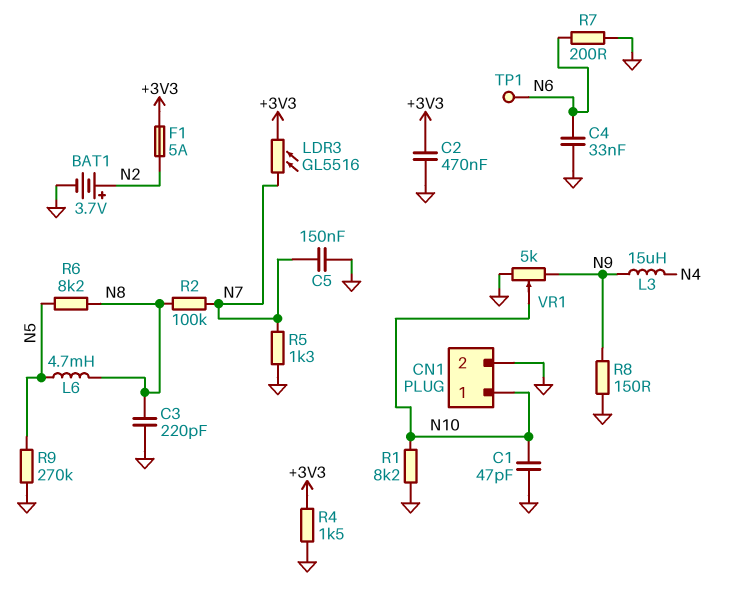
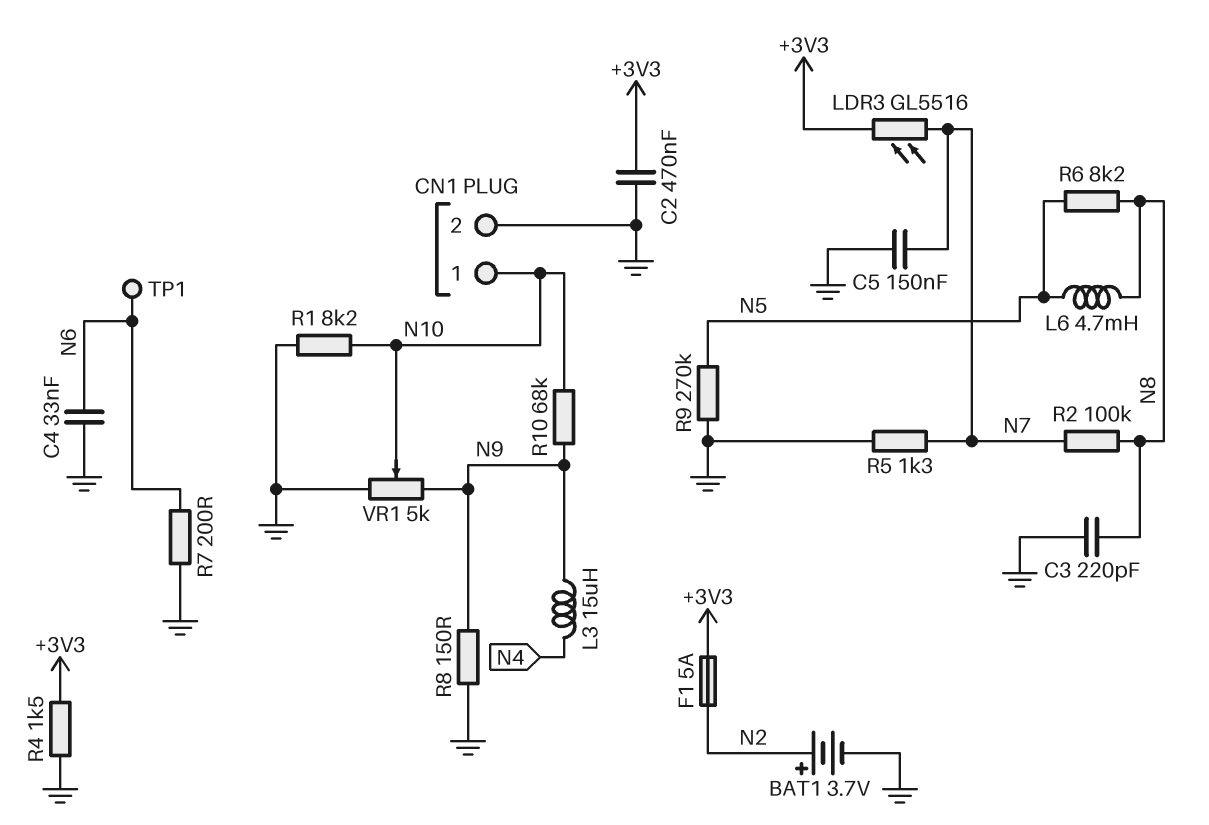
C1: 47pF (GND, N10) -> none
R10: none -> 68k (N9, N10)

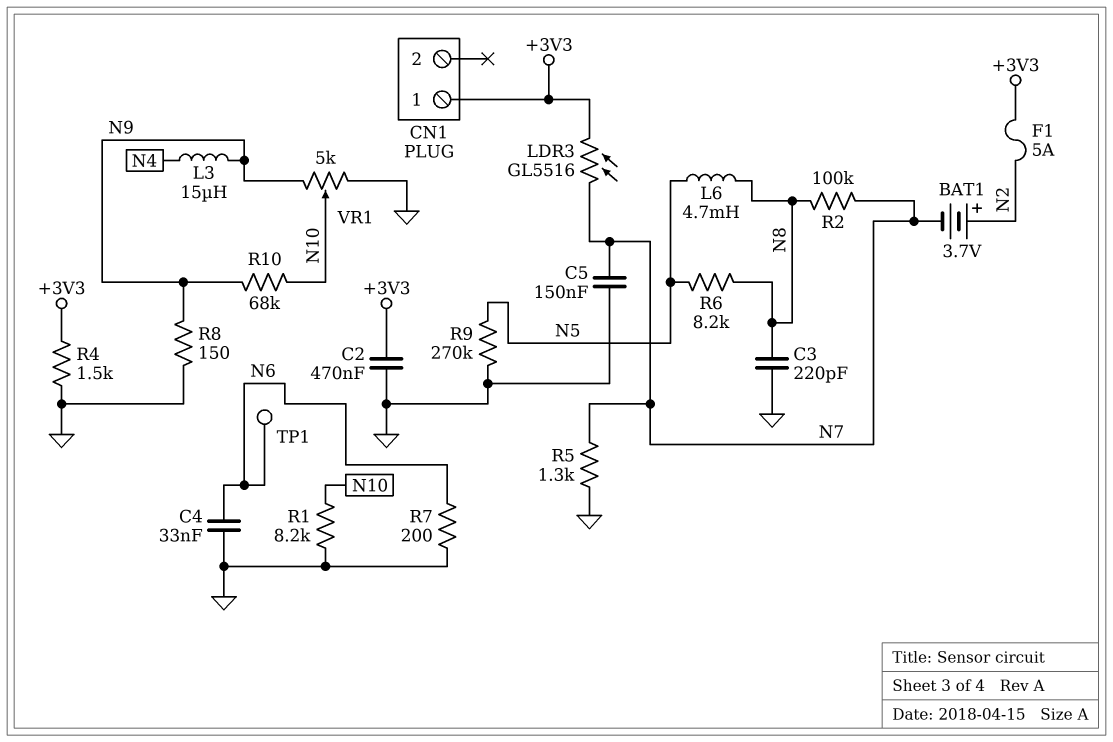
BAT1: 3.7V (plus N2, minus GND) -> 3.7V (plus N2, minus N7)
CN1 pin 1: N10 -> +3V3
CN1 pin 2: GND -> none

